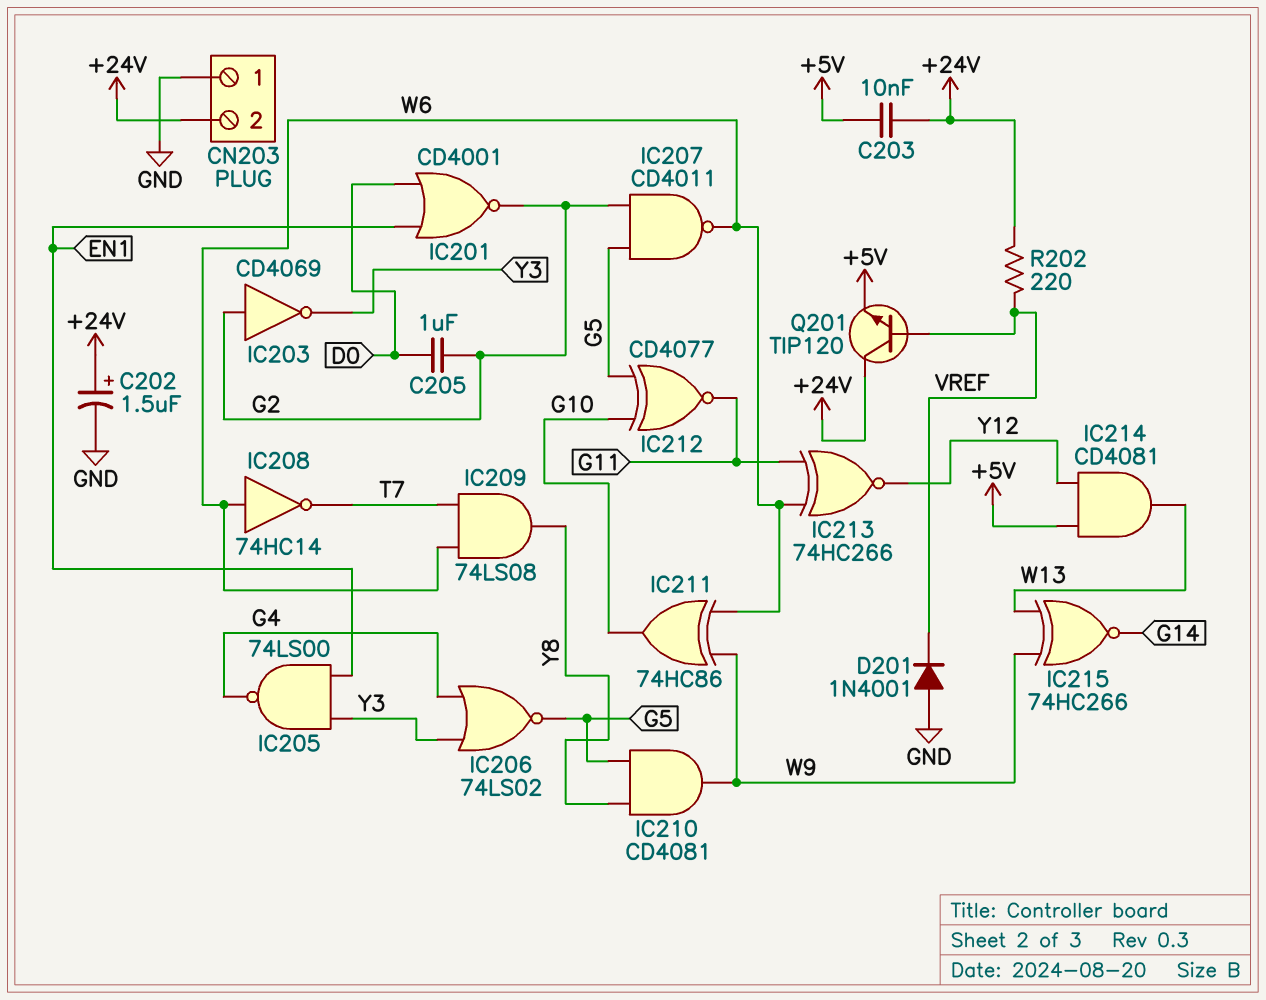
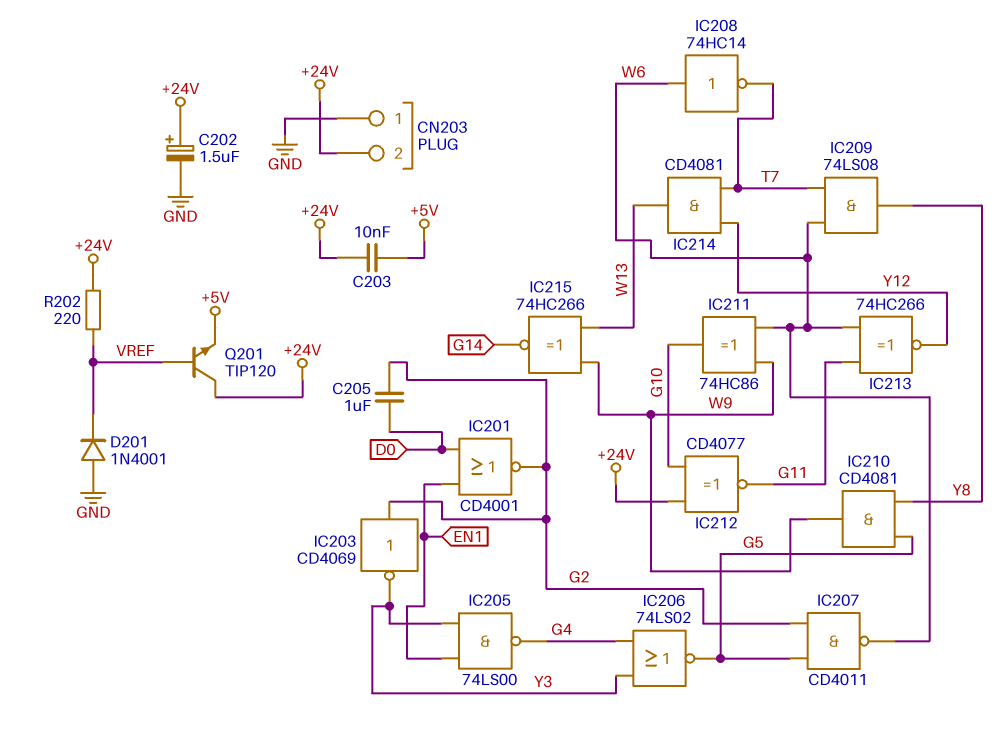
IC212: XNOR CD4077 (in G5, in G10, out G11) -> XNOR CD4077 (in +24V, in G10, out G11)
IC214: AND CD4081 (in +5V, in Y12, out W13) -> AND CD4081 (in T7, in Y12, out W13)

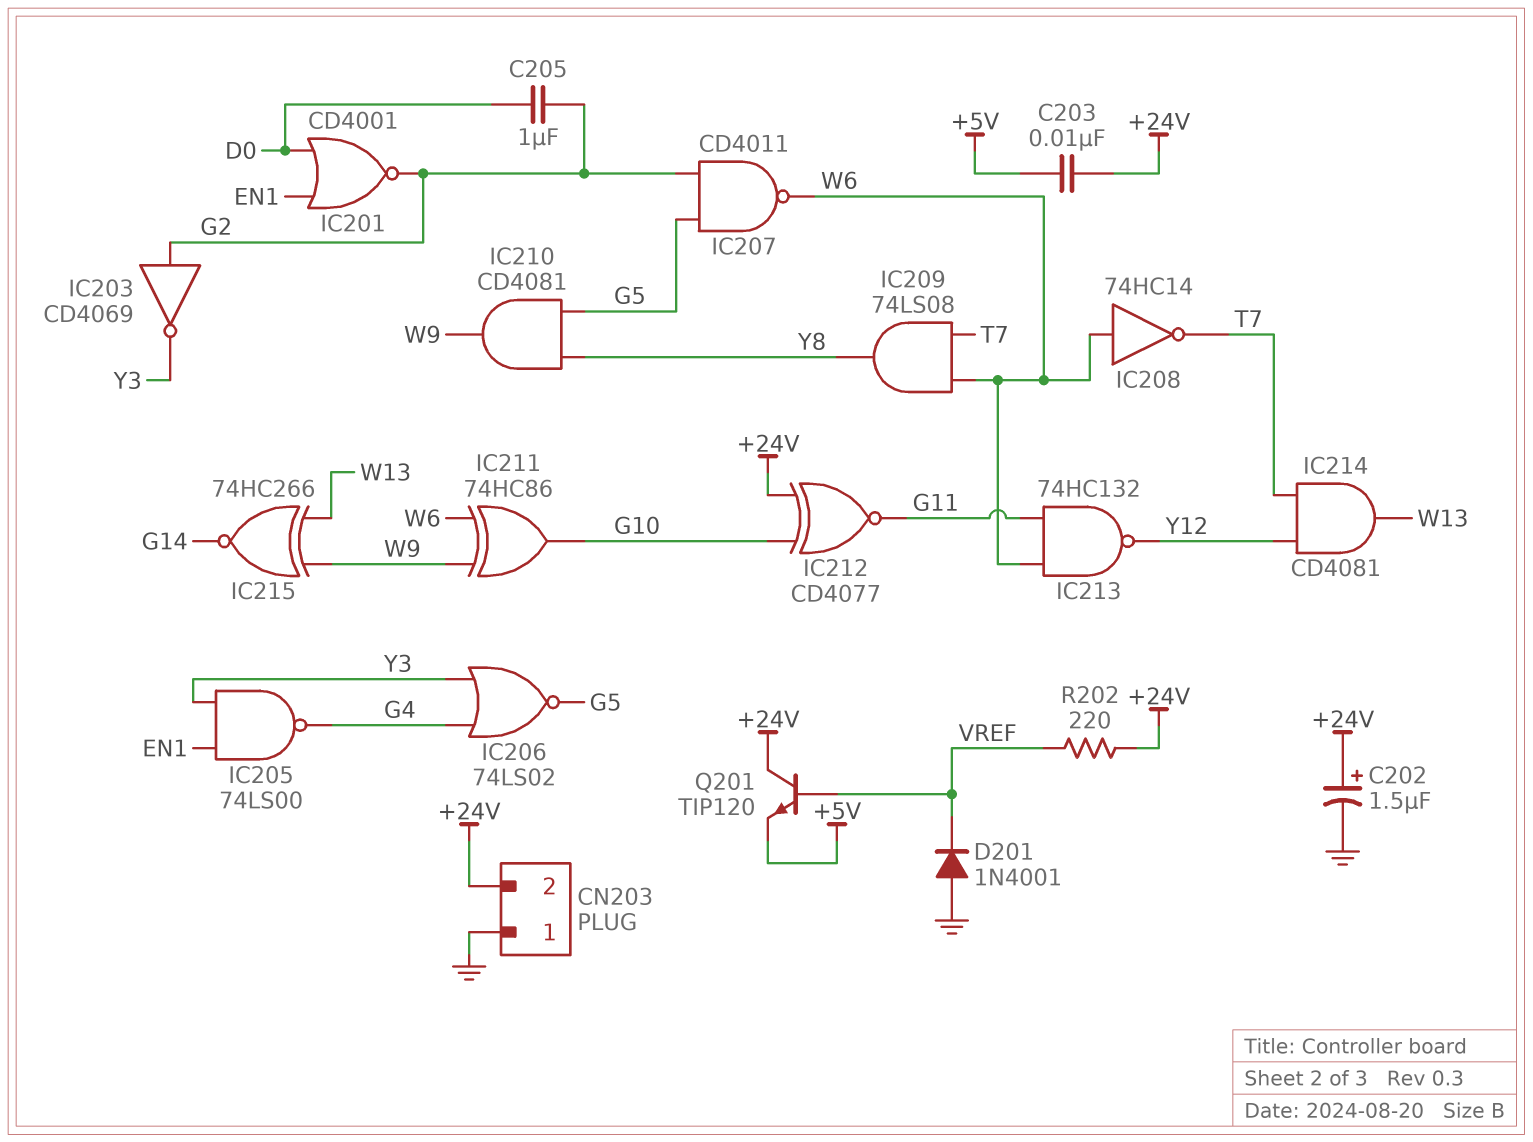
IC213: XNOR 74HC266 (in G11, in W6, out Y12) -> NAND 74HC132 (in G11, in W6, out Y12)

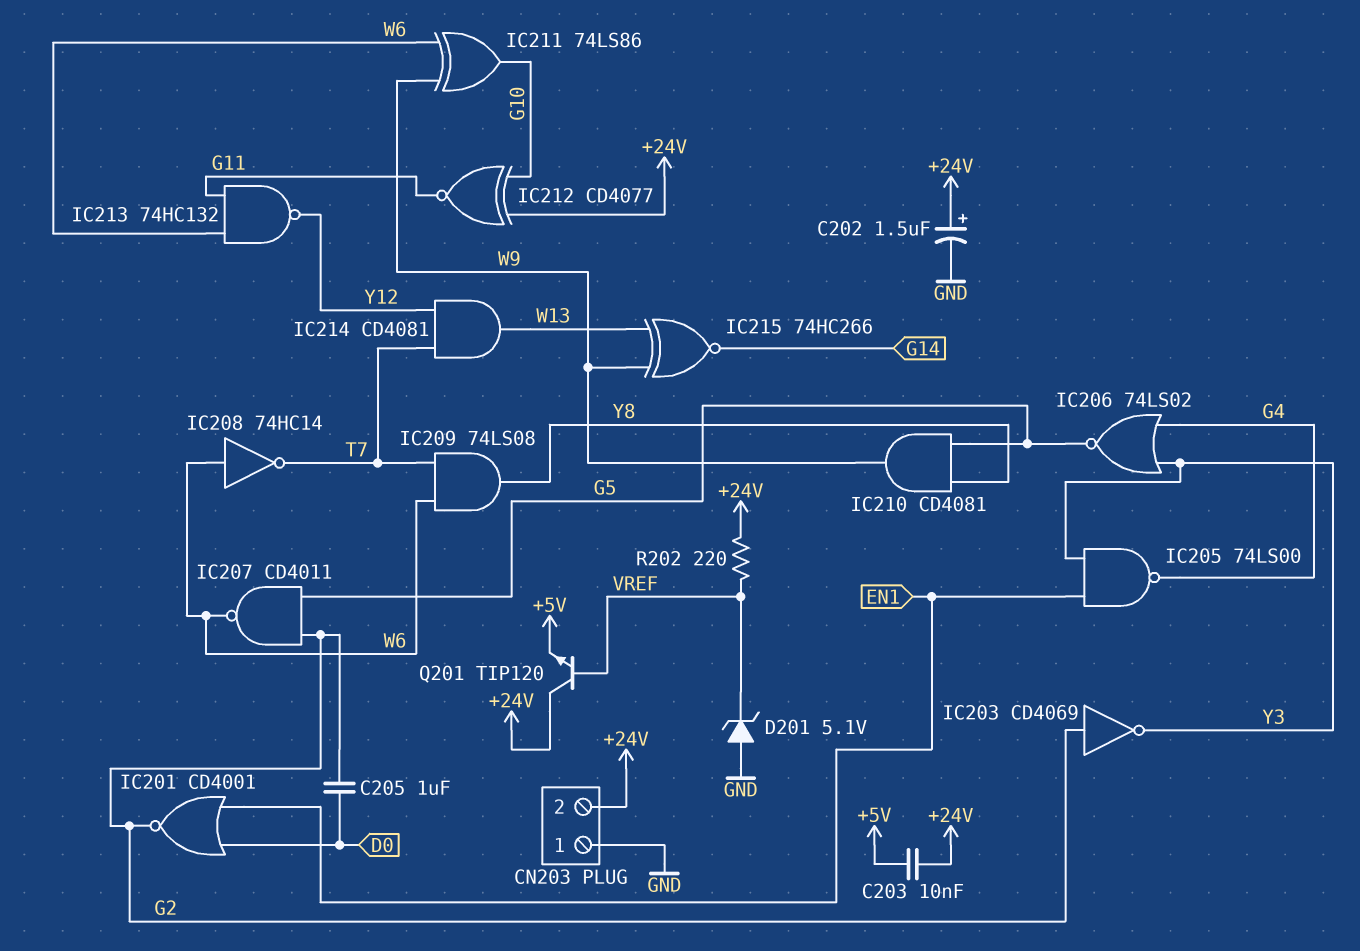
D201: diode 1N4001 (A GND, K VREF) -> zener 5.1V (A GND, K VREF)
IC211: XOR 74HC86 (in W6, in W9, out G10) -> XOR 74LS86 (in W6, in W9, out G10)

